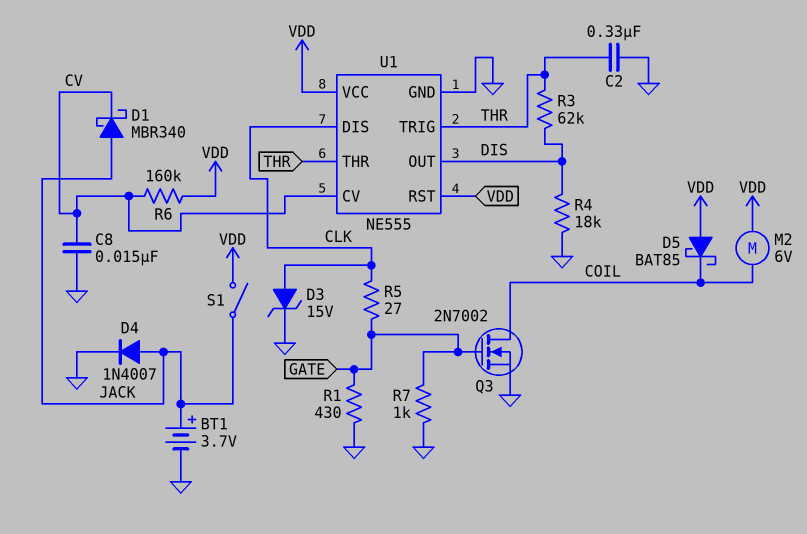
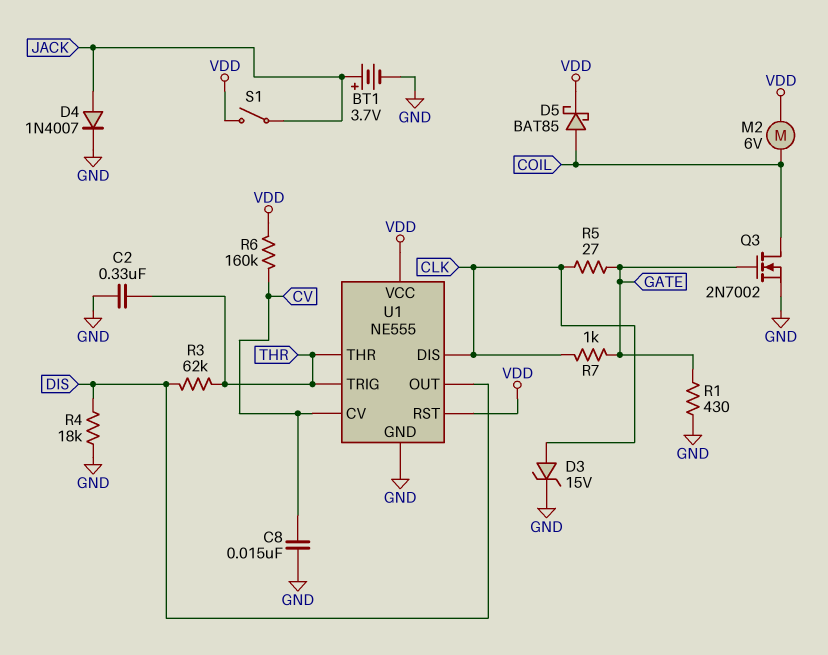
D1: schottky MBR340 (A JACK, K CV) -> none
D5: schottky BAT85 (A VDD, K COIL) -> schottky BAT85 (A COIL, K VDD)
R7: 1k (GATE, GND) -> 1k (CLK, GATE)

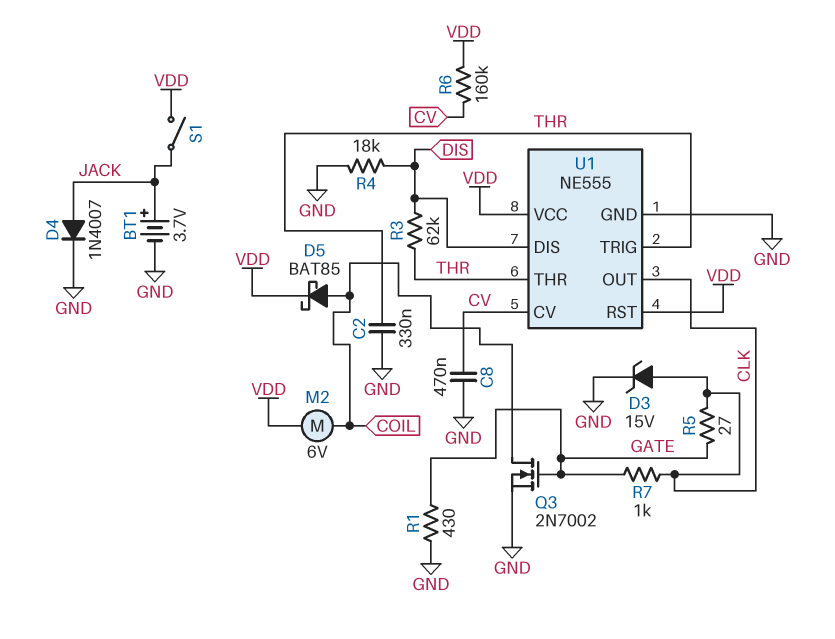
C8: 15nF (CV, GND) -> 470nF (CV, GND)
U1 pin DIS: CLK -> DIS
U1 pin OUT: DIS -> CLK

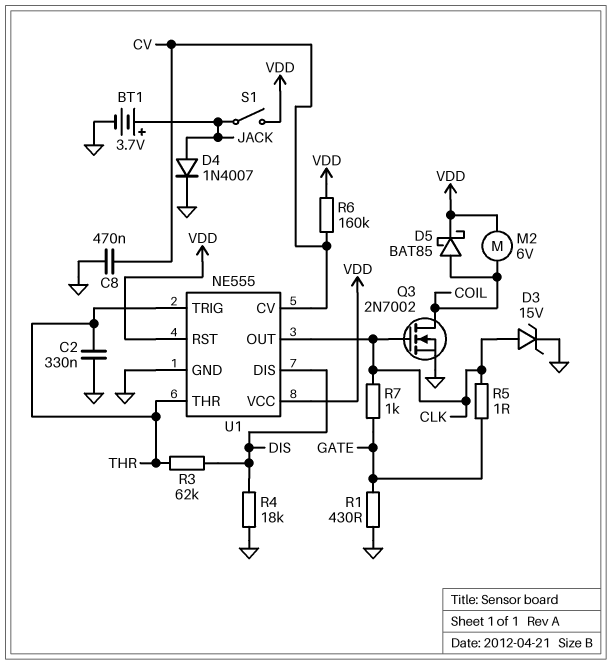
Q3: NMOS 2N7002 (G GATE, D COIL, S GND) -> NMOS 2N7002 (G CLK, D COIL, S GND)
R5: 27 (CLK, GATE) -> 1 (CLK, GATE)

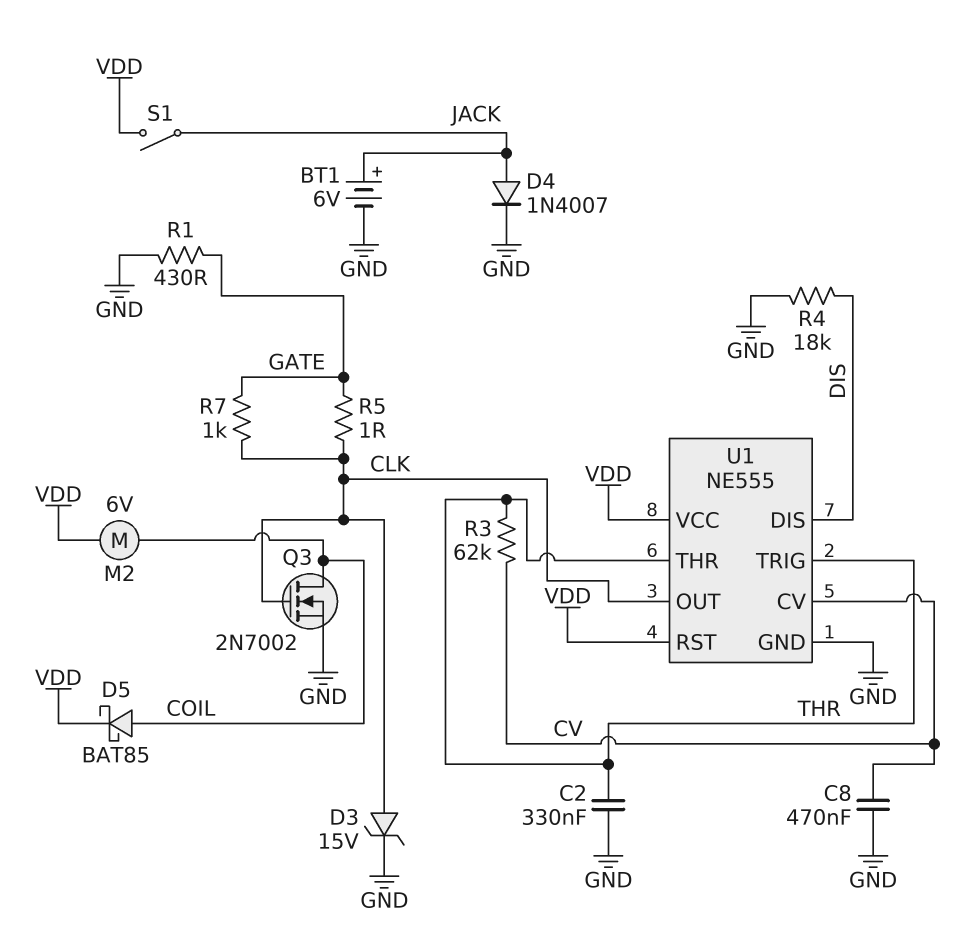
BT1: 3.7V (plus JACK, minus GND) -> 6V (plus JACK, minus GND)
R3: 62k (DIS, THR) -> 62k (CV, THR)
R6: 160k (CV, VDD) -> none

